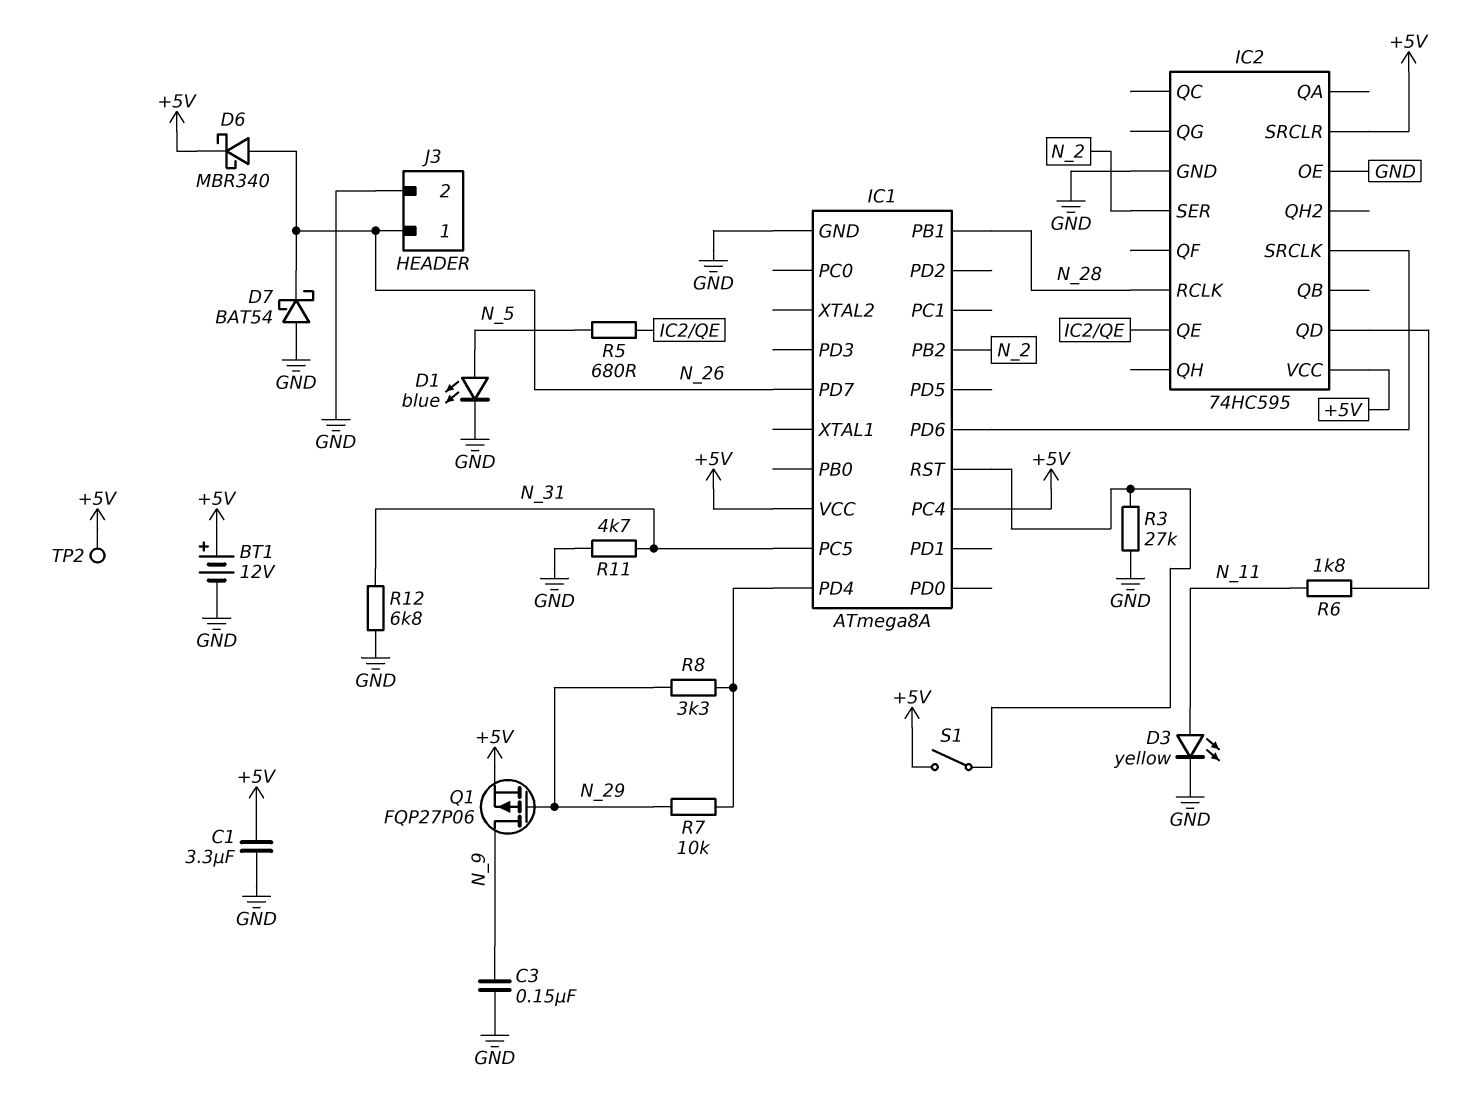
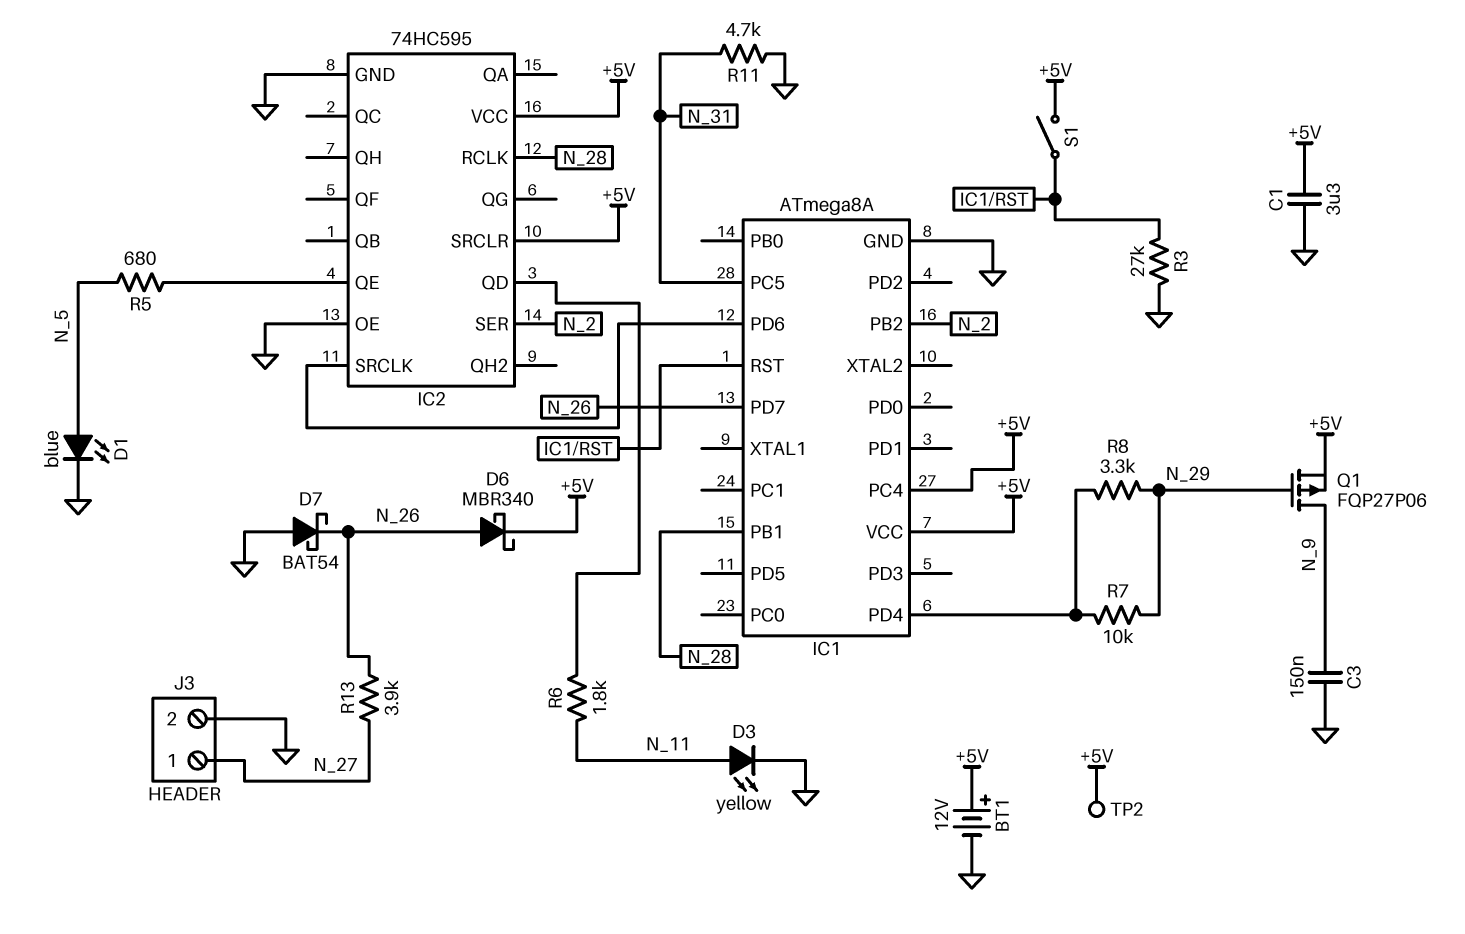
J3 pin 1: N_26 -> N_27
R12: 6.8k (GND, N_31) -> none
R13: none -> 3.9k (N_26, N_27)

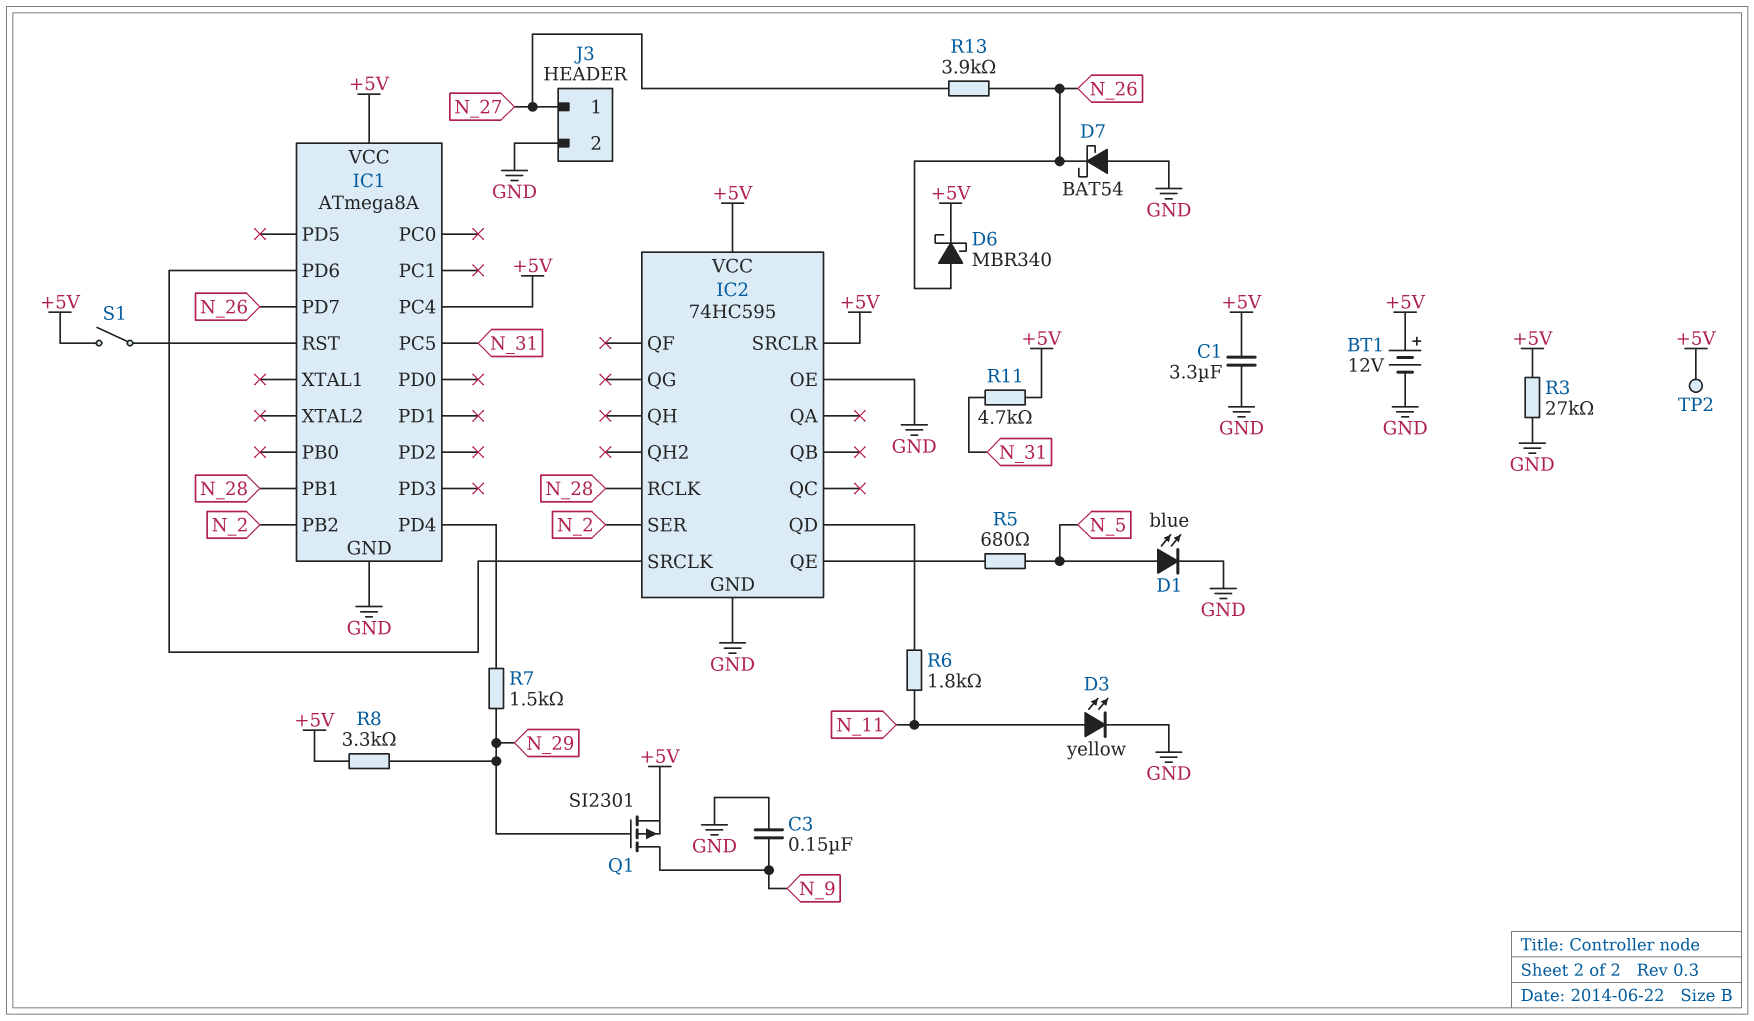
Q1: PMOS FQP27P06 (G N_29, D N_9, S +5V) -> PMOS SI2301 (G N_29, D N_9, S +5V)
R3: 27k (GND, IC1/RST) -> 27k (+5V, GND)
R7: 10k (IC1/PD4, N_29) -> 1.5k (IC1/PD4, N_29)
R8: 3.3k (IC1/PD4, N_29) -> 3.3k (+5V, N_29)
R11: 4.7k (GND, N_31) -> 4.7k (+5V, N_31)

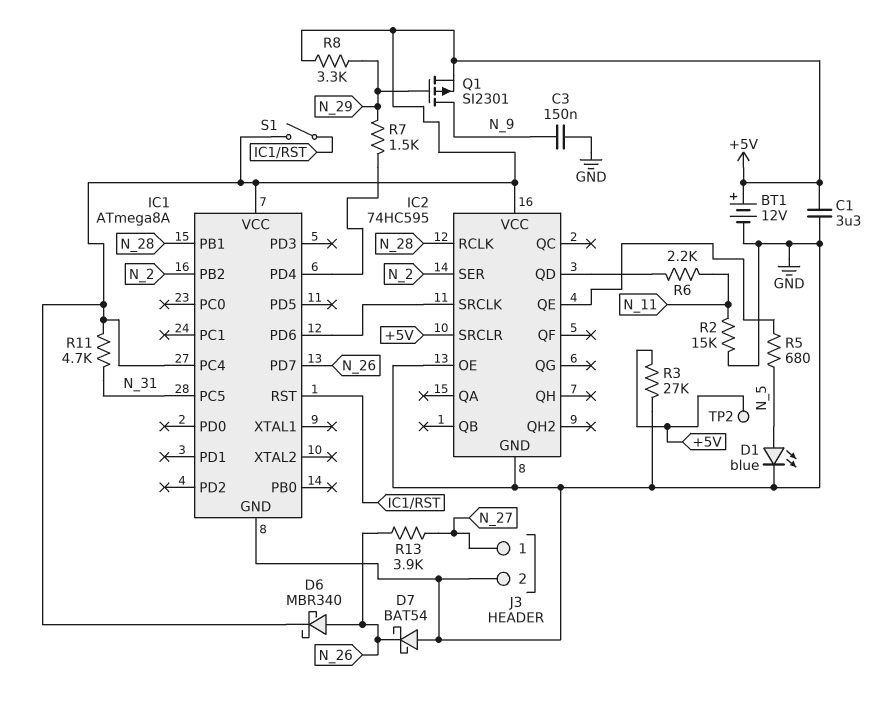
D3: LED yellow (A N_11, K GND) -> none
R2: none -> 15k (GND, N_11)
R6: 1.8k (IC2/QD, N_11) -> 2.2k (IC2/QD, N_11)

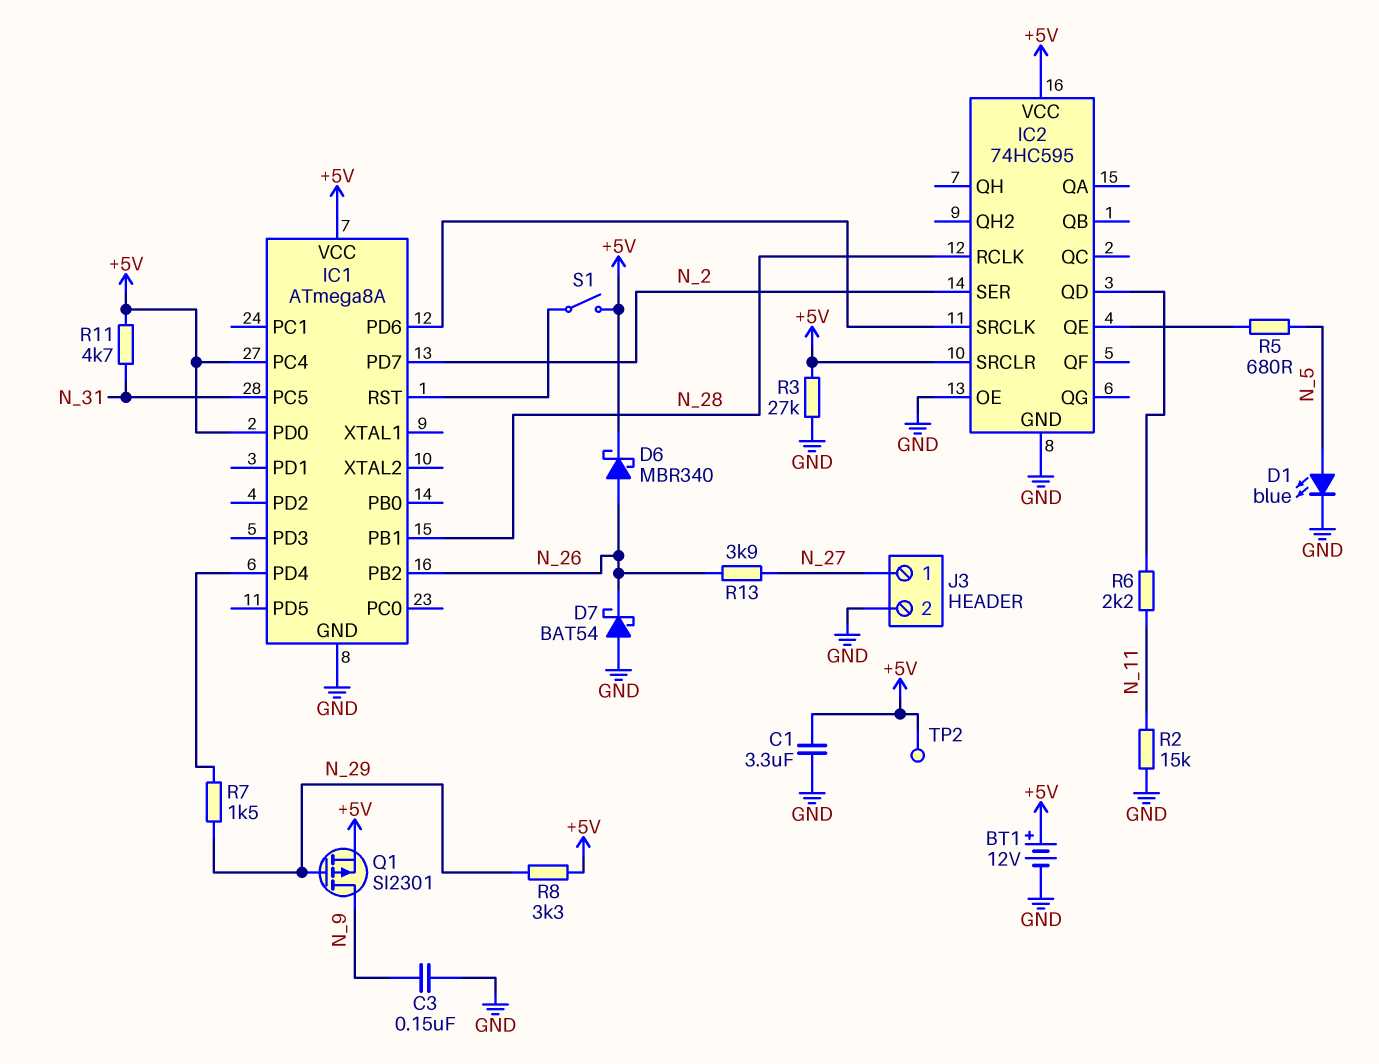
IC1 pin PB2: N_2 -> N_26
IC1 pin PD0: none -> +5V
IC1 pin PD7: N_26 -> N_2

